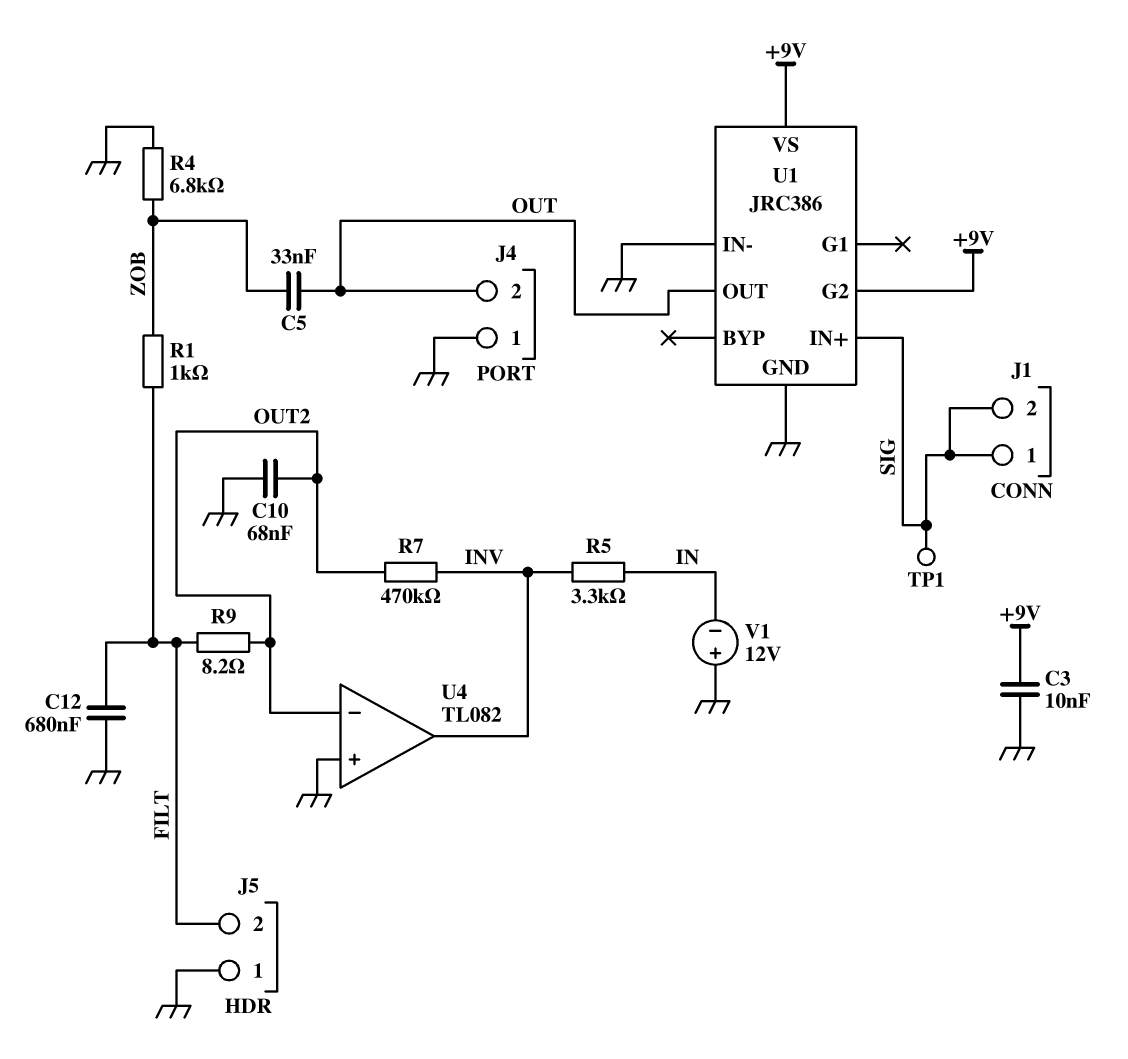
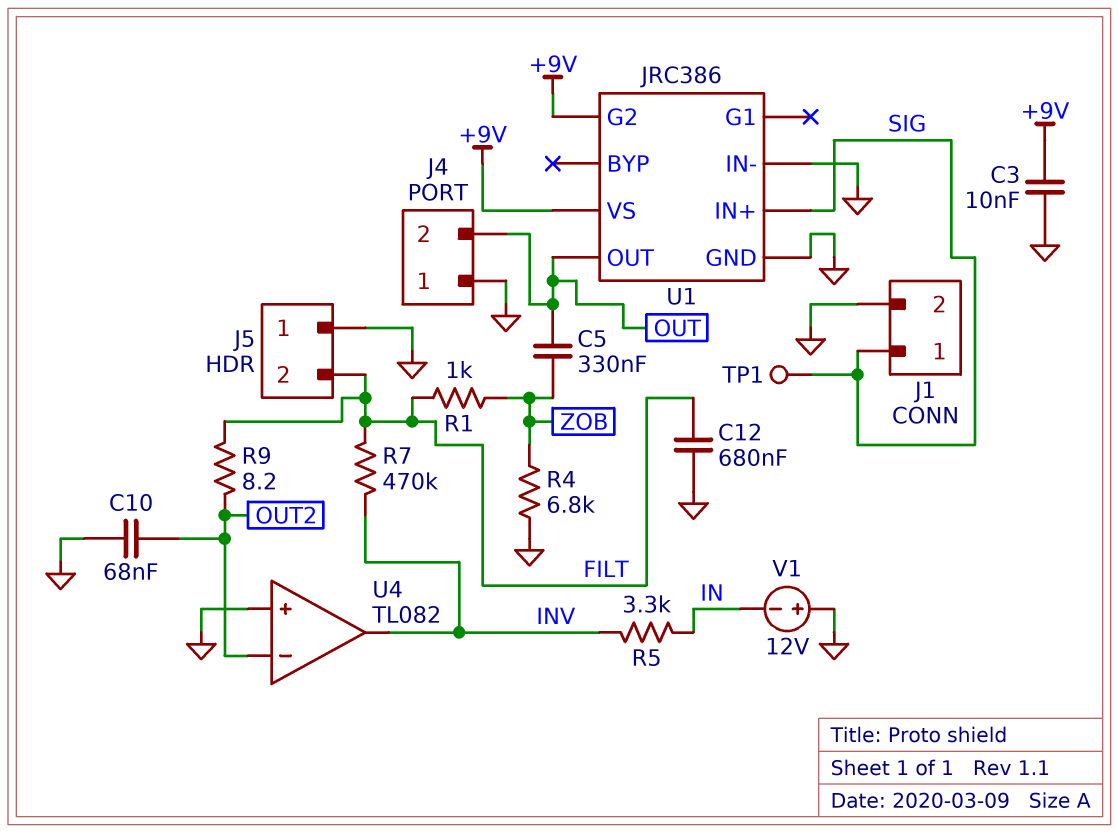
C5: 33nF (OUT, ZOB) -> 330nF (OUT, ZOB)
J1 pin 2: SIG -> GND
R7: 470k (INV, OUT2) -> 470k (FILT, INV)

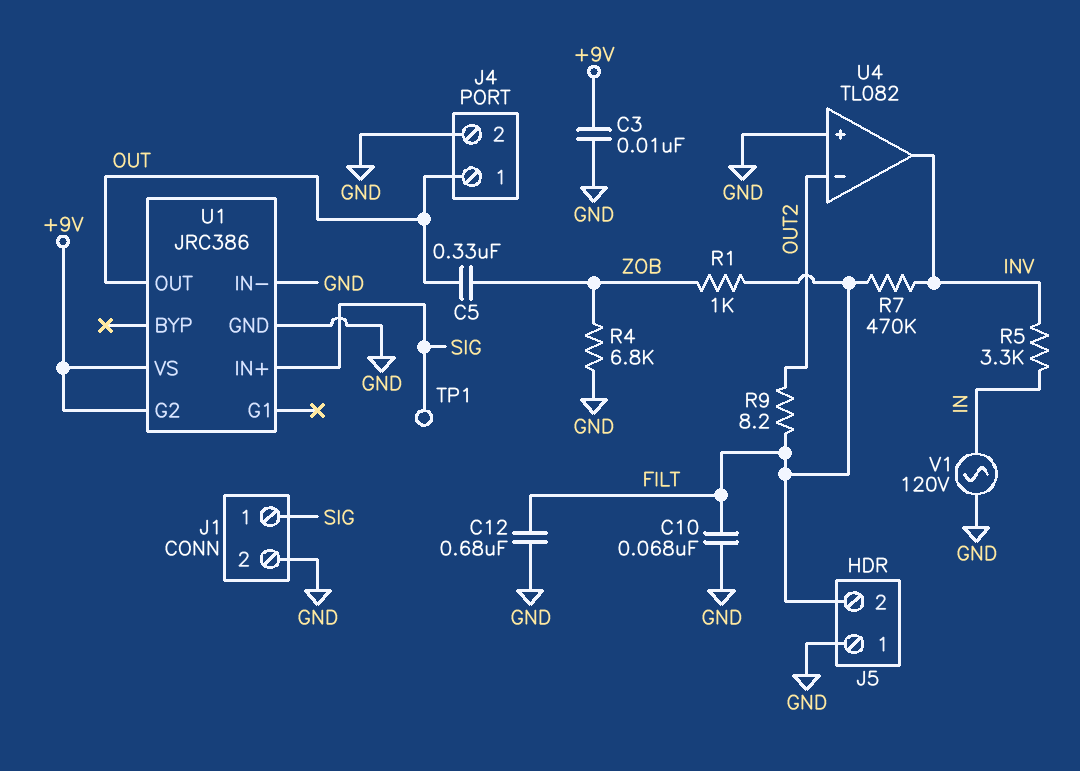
C10: 68nF (GND, OUT2) -> 68nF (FILT, GND)
J4 pin 1: GND -> OUT
J4 pin 2: OUT -> GND
V1: 12V (plus GND, minus IN) -> AC 120V (GND, IN)

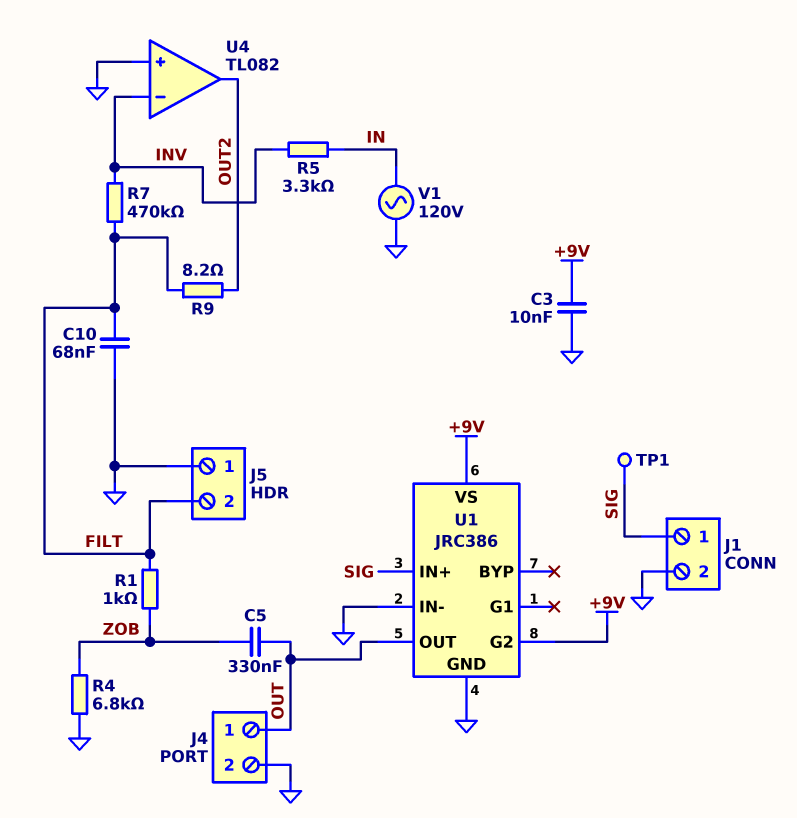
C12: 680nF (FILT, GND) -> none
U4 pin in-: OUT2 -> INV
U4 pin out: INV -> OUT2

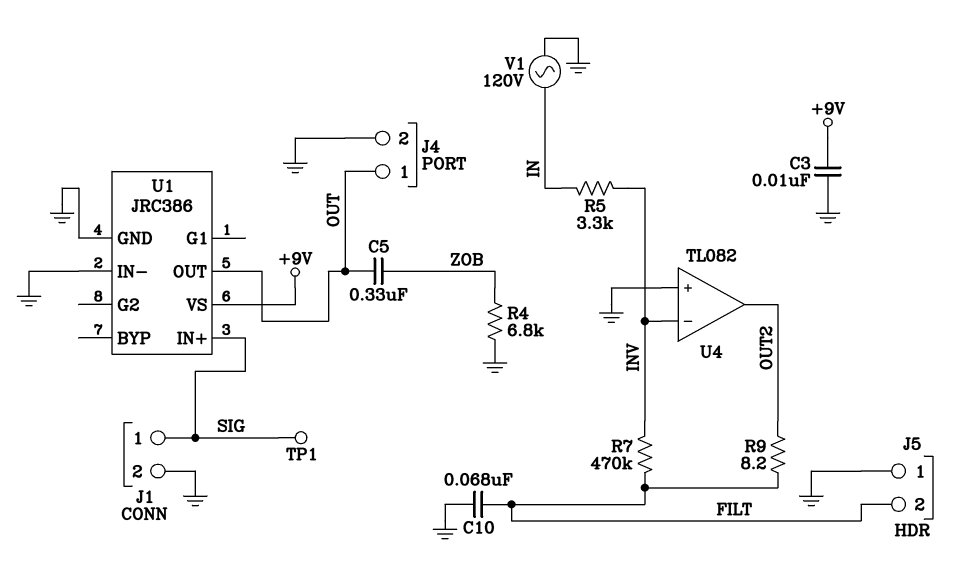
R1: 1k (FILT, ZOB) -> none
U1 pin G2: +9V -> none

